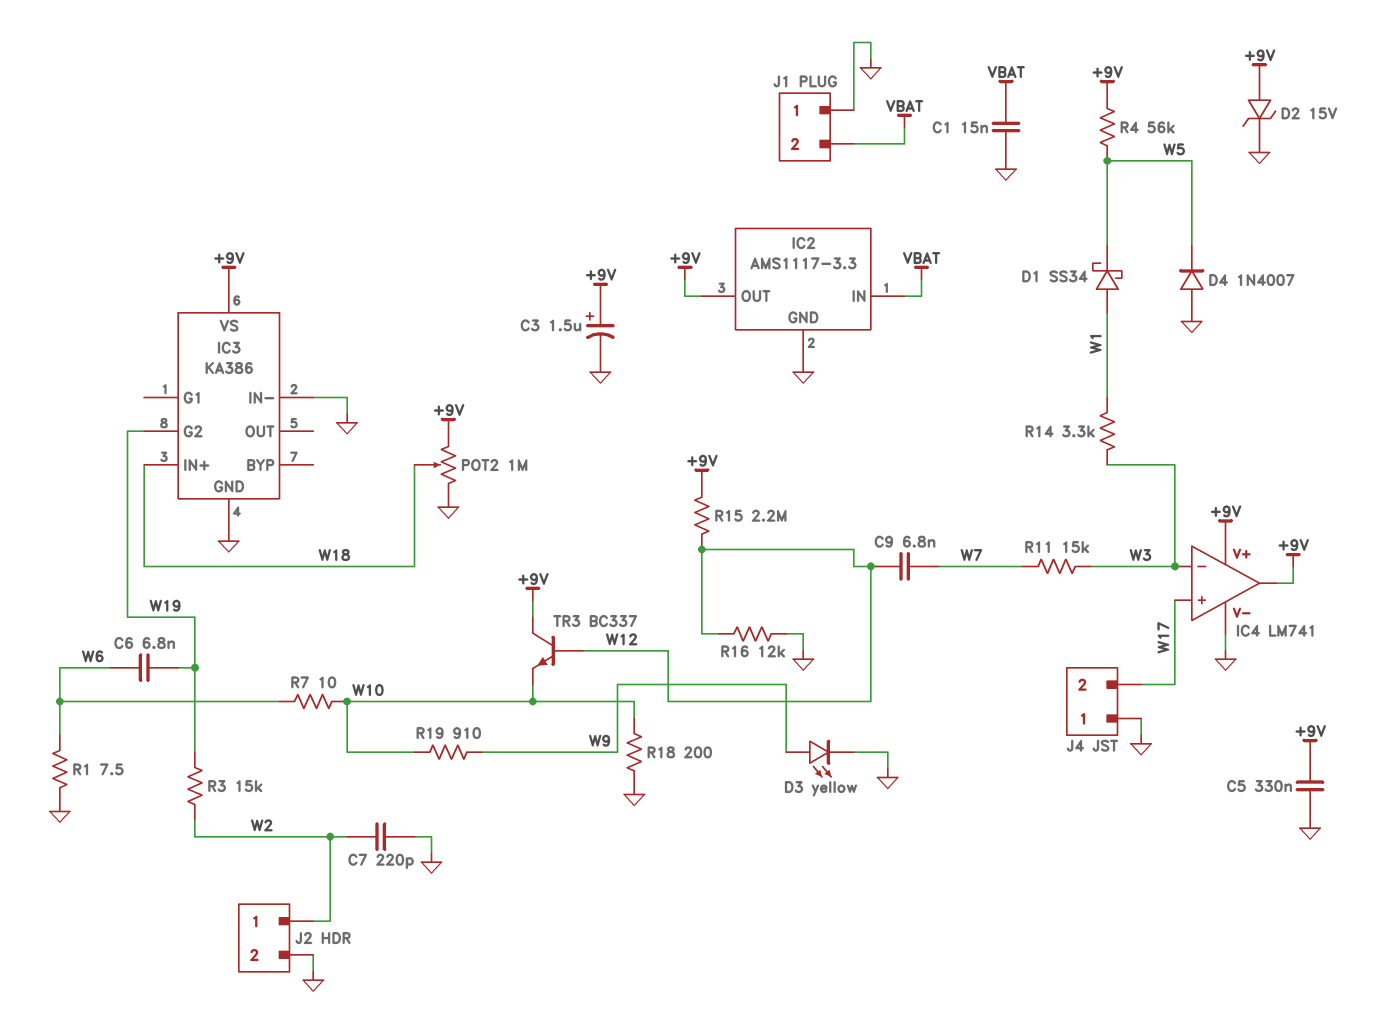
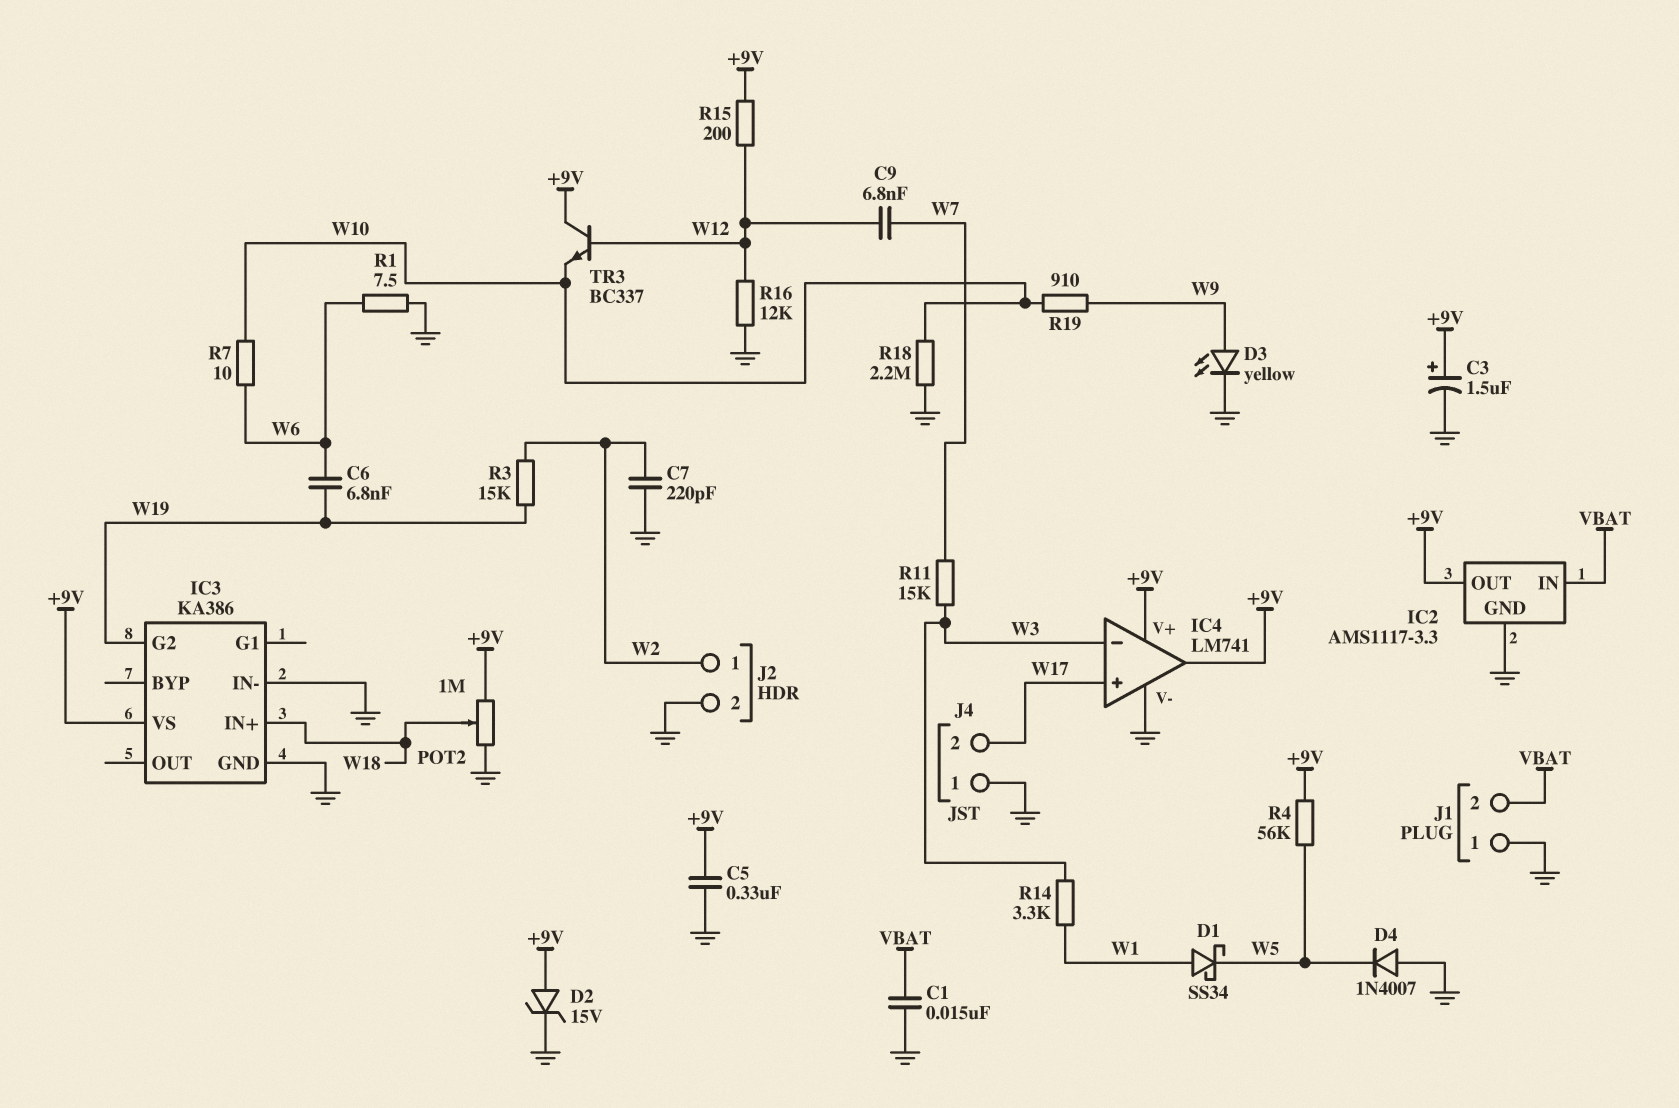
R15: 2.2M (+9V, W12) -> 200 (+9V, W12)
R18: 200 (GND, W10) -> 2.2M (GND, W10)

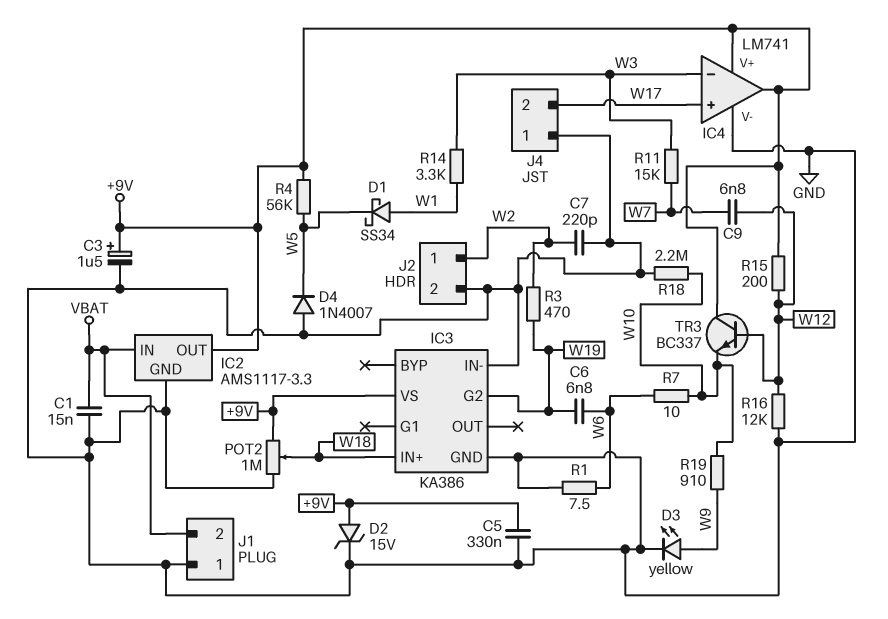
R3: 15k (W2, W19) -> 470 (W2, W19)

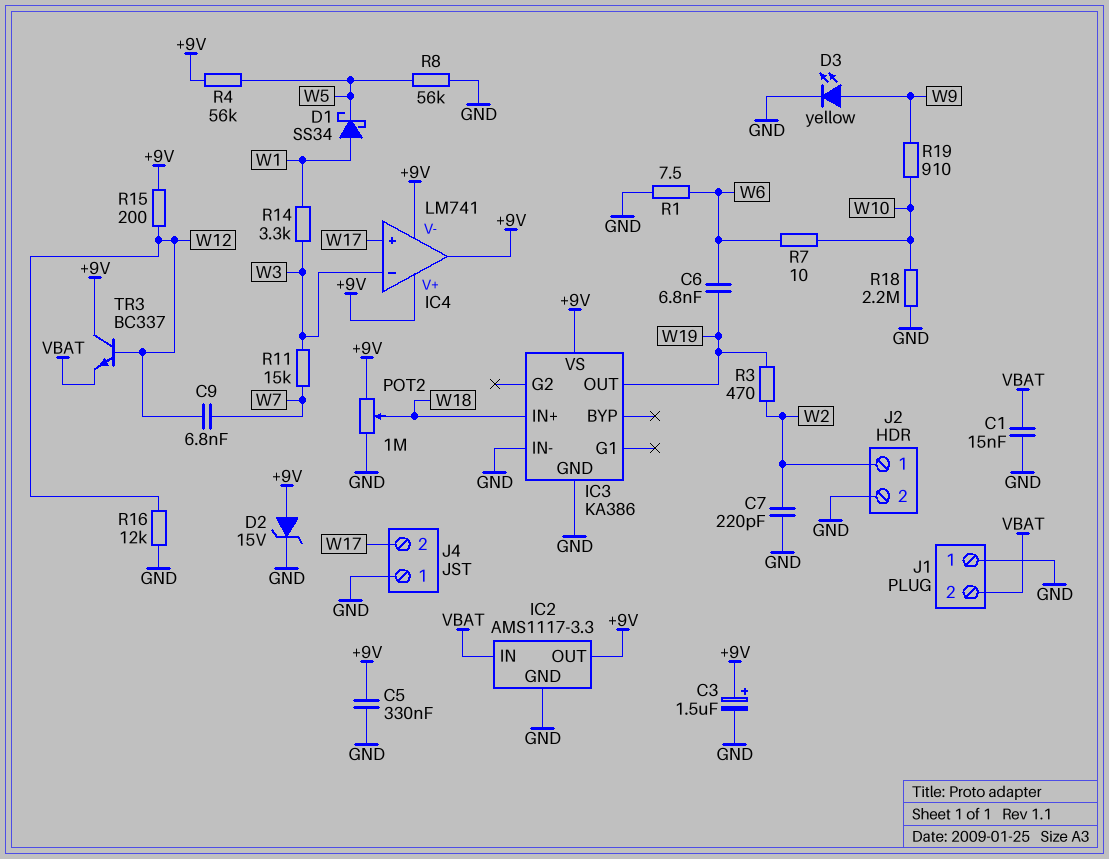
D4: diode 1N4007 (A GND, K W5) -> none
IC3 pin G2: W19 -> none
IC3 pin OUT: none -> W19
IC4 pin V-: GND -> +9V
R8: none -> 56k (GND, W5)
TR3: NPN BC337 (B W12, C +9V, E W10) -> NPN BC337 (B W12, C +9V, E VBAT)

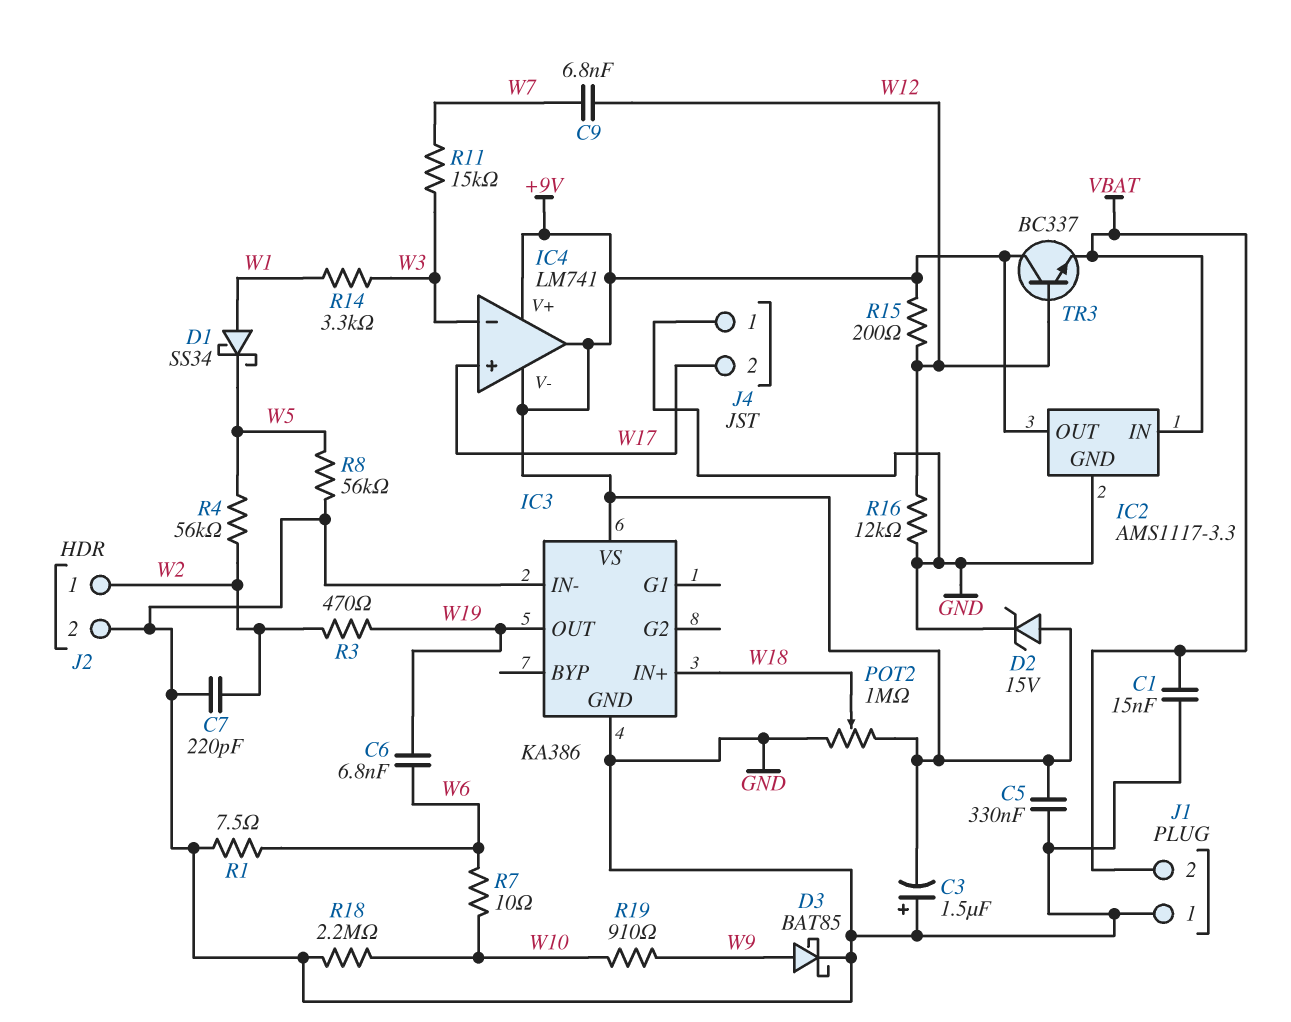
C3: 1.5uF (plus +9V, minus GND) -> 1.5uF (plus GND, minus +9V)
D3: LED yellow (A W9, K GND) -> schottky BAT85 (A W9, K GND)
R4: 56k (+9V, W5) -> 56k (W2, W5)

